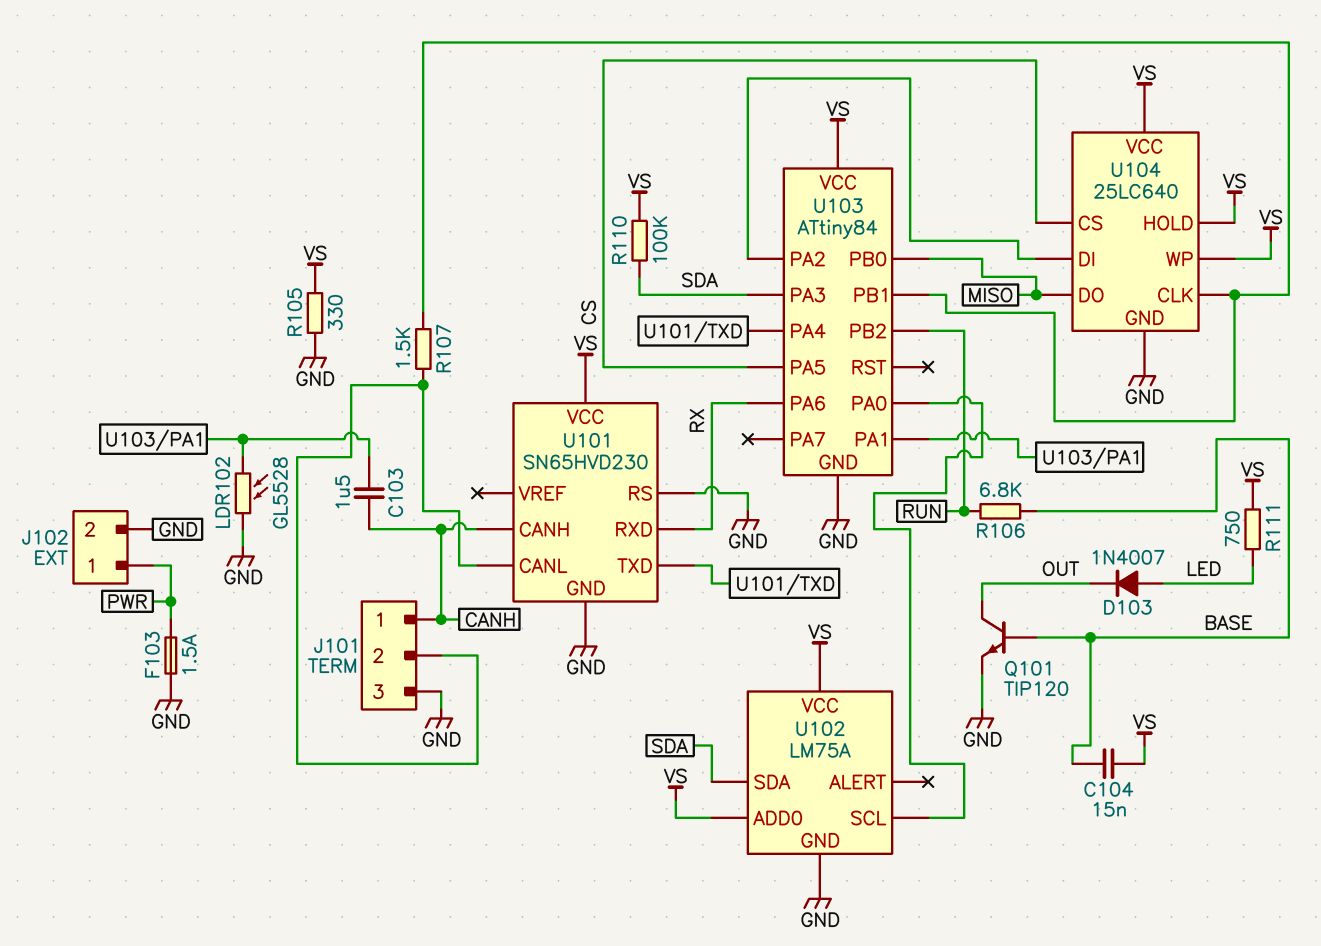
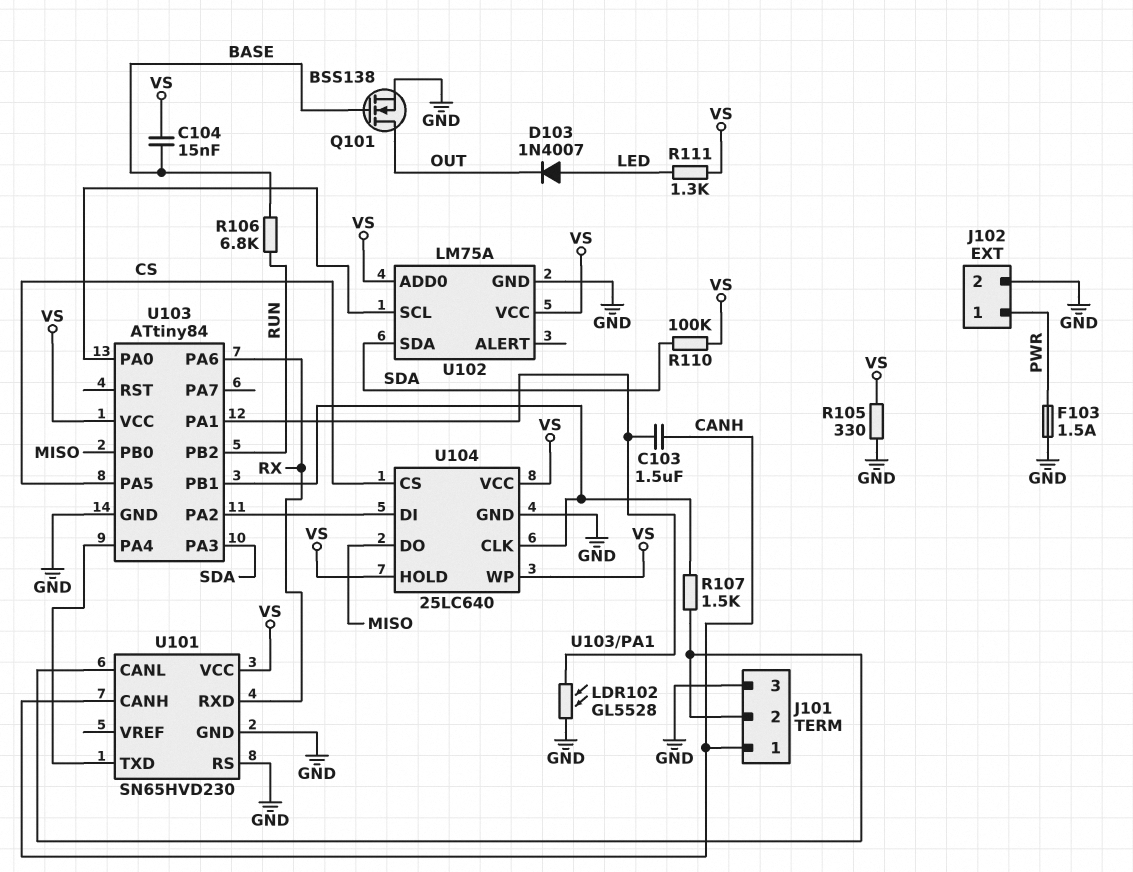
Q101: NPN TIP120 (B BASE, C OUT, E GND) -> NMOS BSS138 (G BASE, D OUT, S GND)
R111: 750 (LED, VS) -> 1.3k (LED, VS)

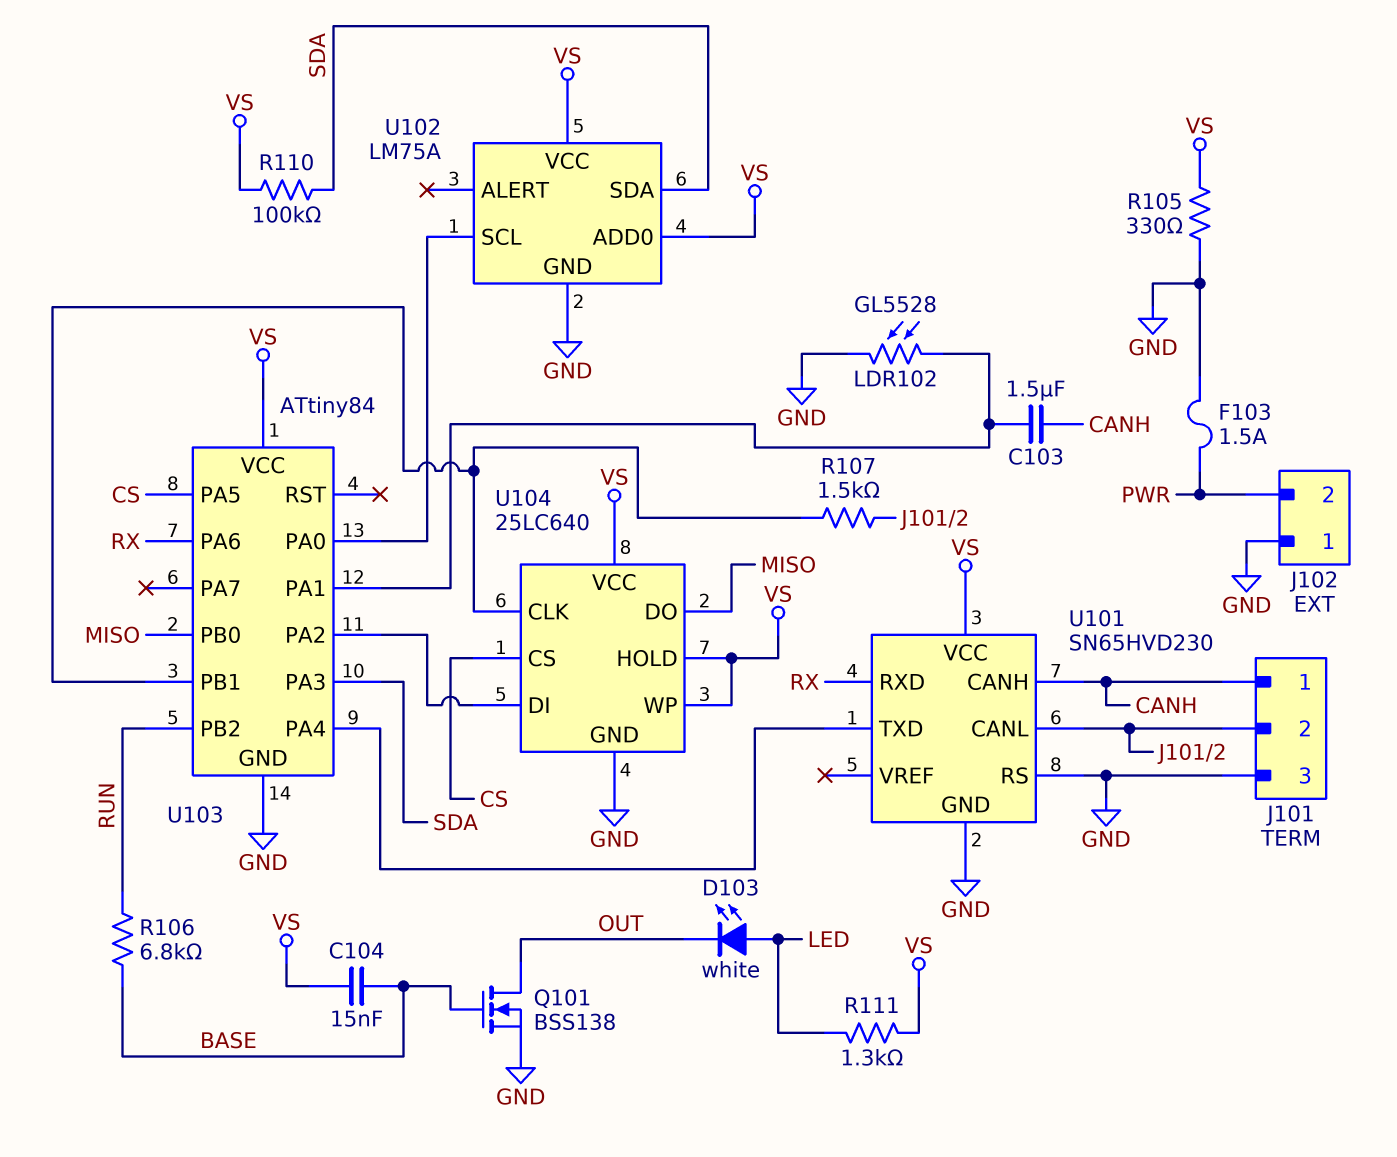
D103: diode 1N4007 (A LED, K OUT) -> LED white (A LED, K OUT)
J102 pin 1: PWR -> GND
J102 pin 2: GND -> PWR

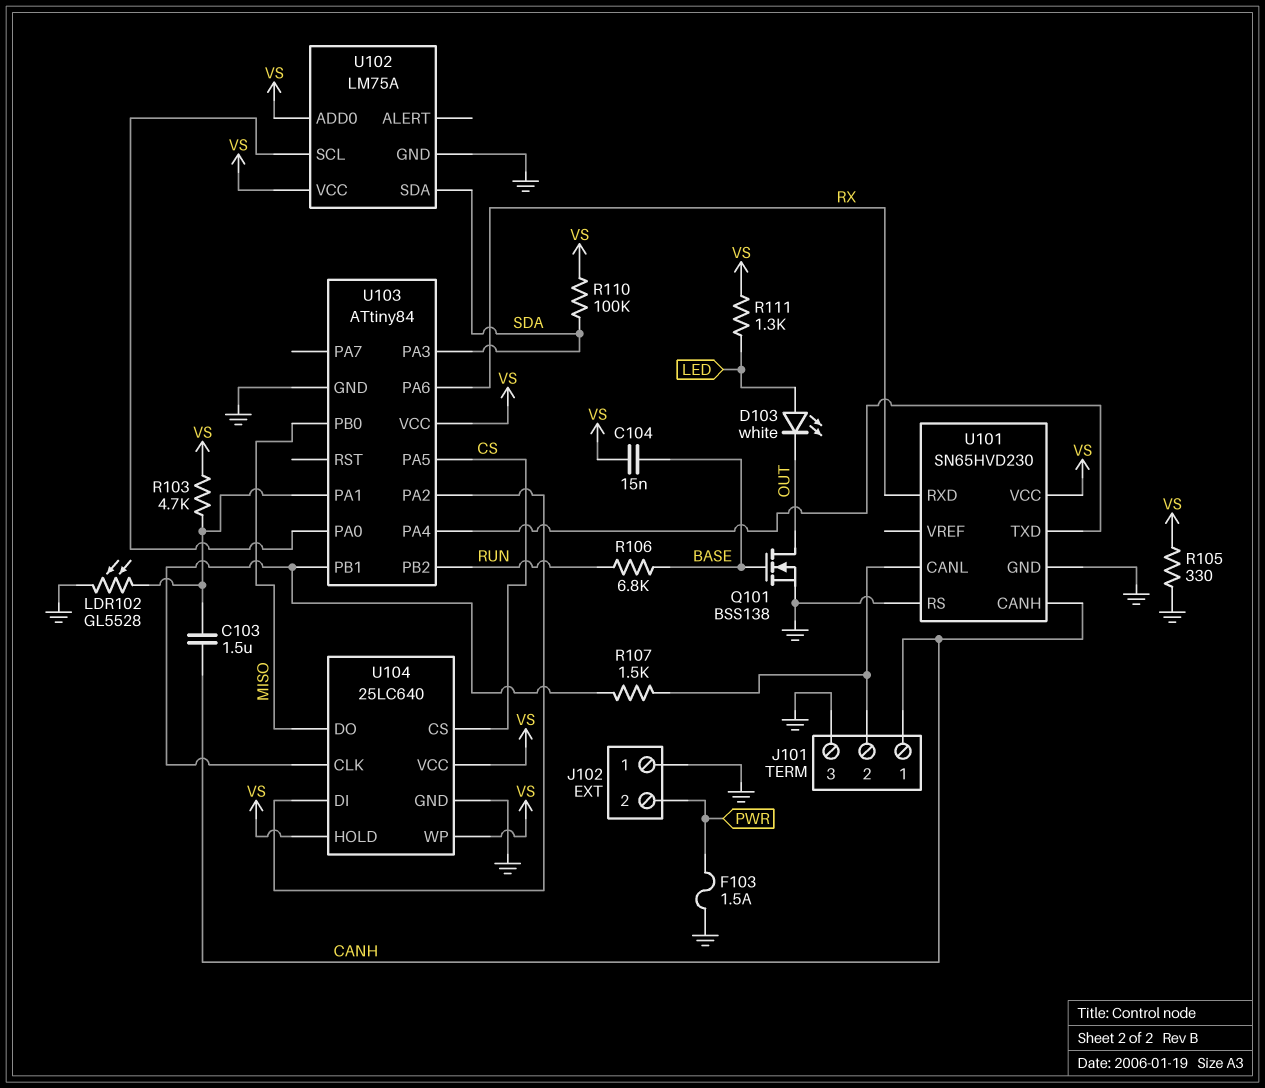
R103: none -> 4.7k (U103/PA1, VS)

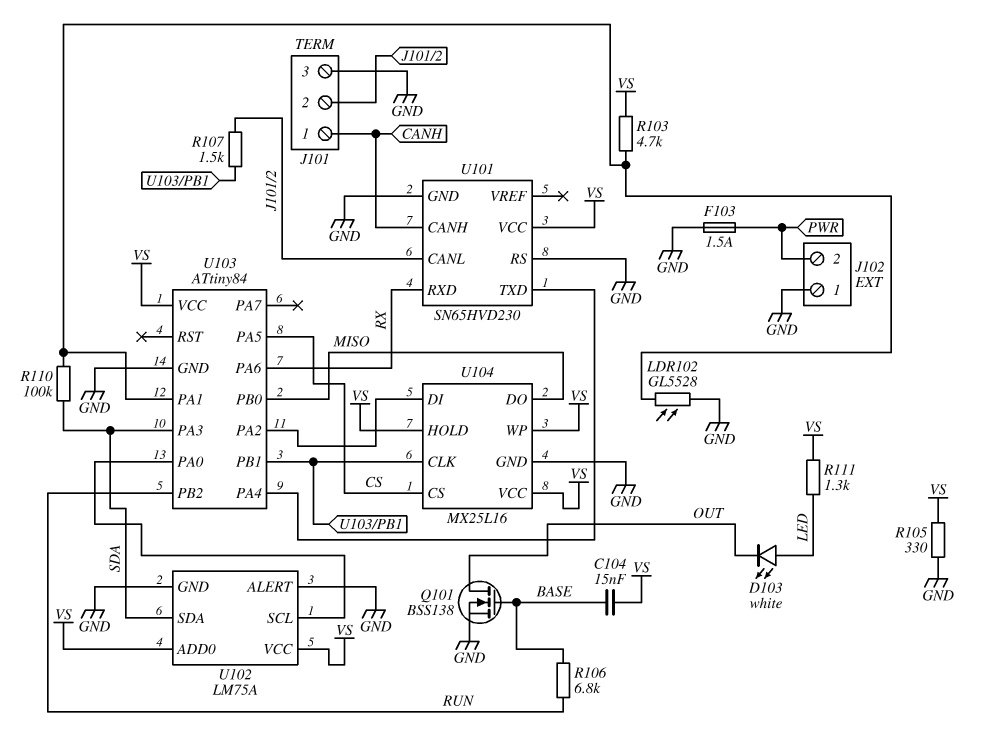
C103: 1.5uF (CANH, U103/PA1) -> none
R110: 100k (SDA, VS) -> 100k (SDA, U103/PA1)
U102 pin ALERT: none -> GND
U104: 25LC640 -> MX25L16

